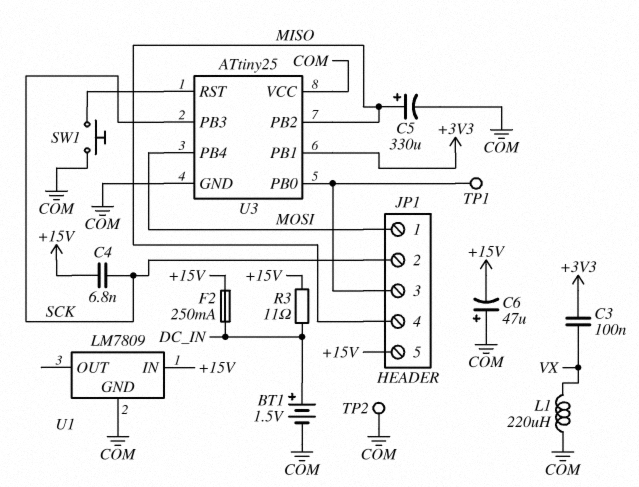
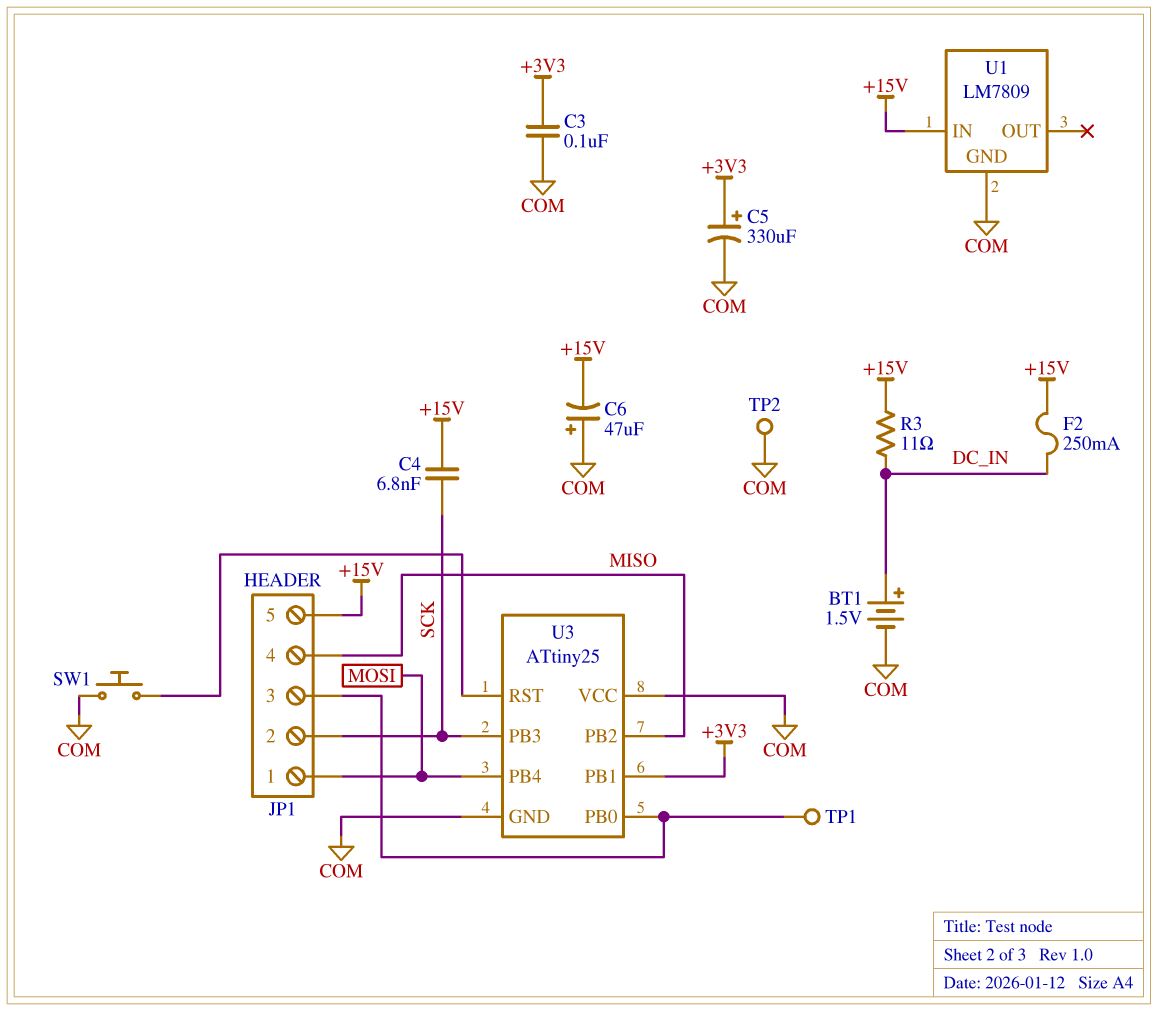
C3: 100nF (+3V3, VX) -> 100nF (+3V3, COM)
C5: 330uF (plus MISO, minus COM) -> 330uF (plus +3V3, minus COM)
L1: 220uH (COM, VX) -> none

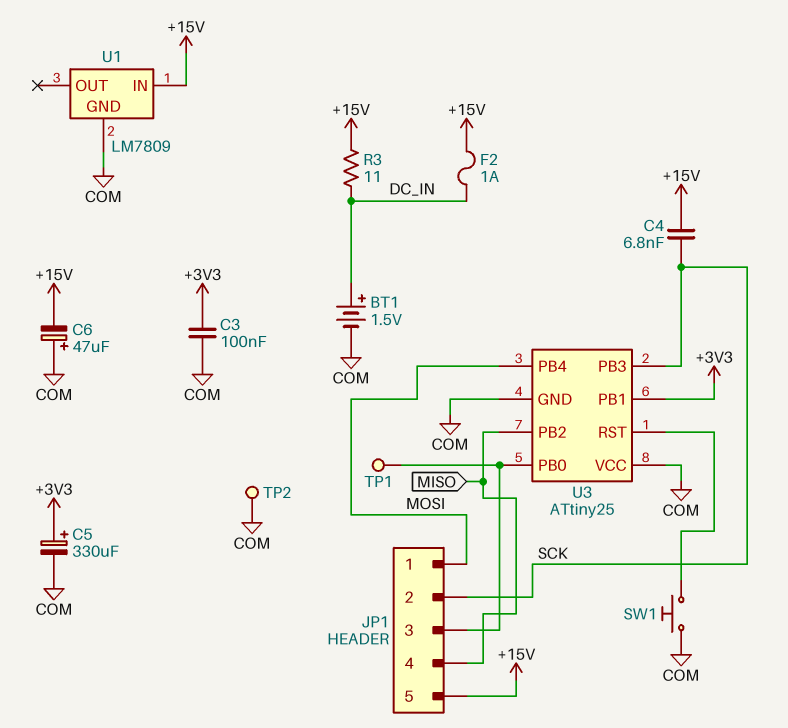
F2: 250mA (+15V, DC_IN) -> 1A (+15V, DC_IN)

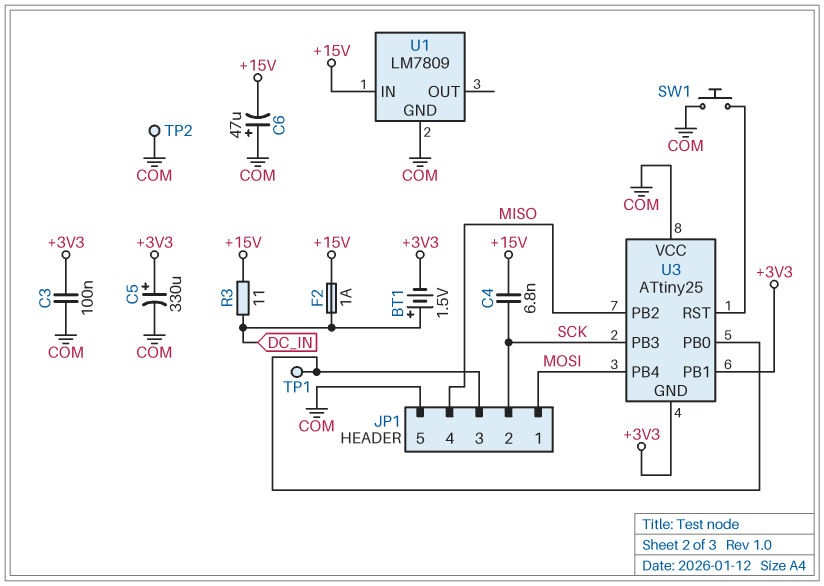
BT1: 1.5V (plus DC_IN, minus COM) -> 1.5V (plus DC_IN, minus +3V3)
JP1 pin 5: +15V -> COM
U3 pin GND: COM -> +3V3

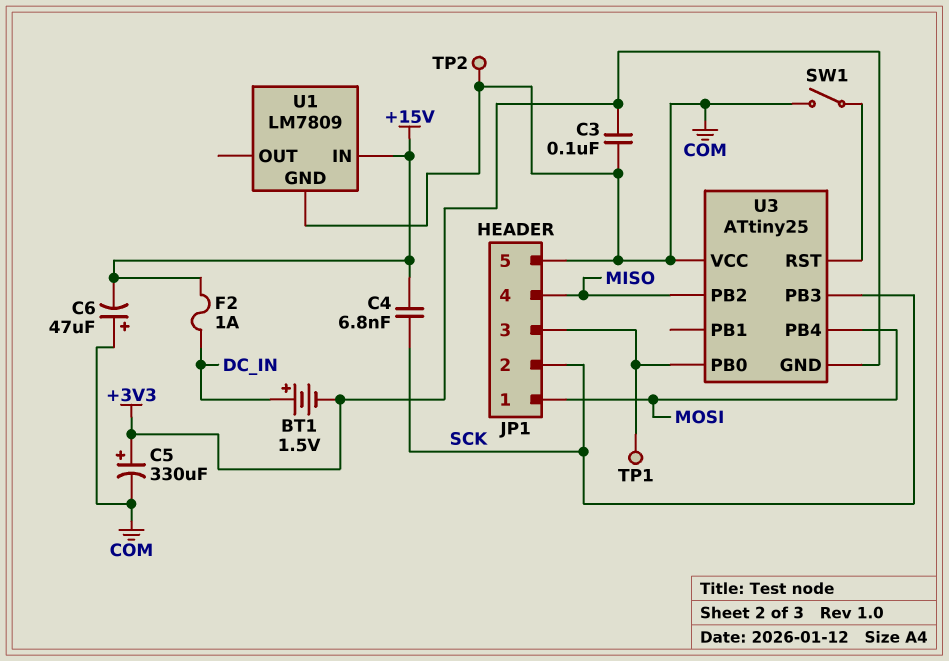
R3: 11 (+15V, DC_IN) -> none
SW1: button (COM, U3/RST) -> switch (COM, U3/RST)
U3 pin PB1: +3V3 -> none

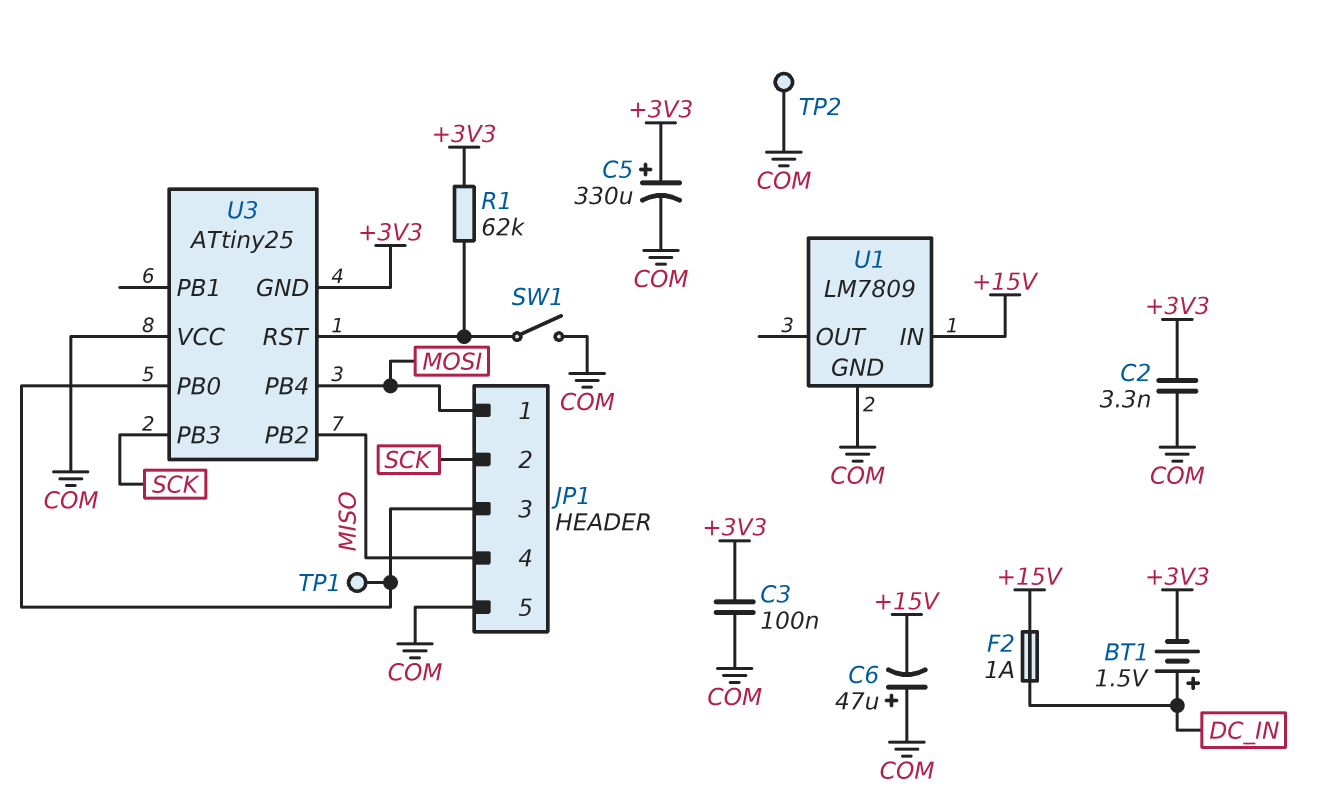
C2: none -> 3.3nF (+3V3, COM)
C4: 6.8nF (+15V, SCK) -> none
R1: none -> 62k (+3V3, U3/RST)

